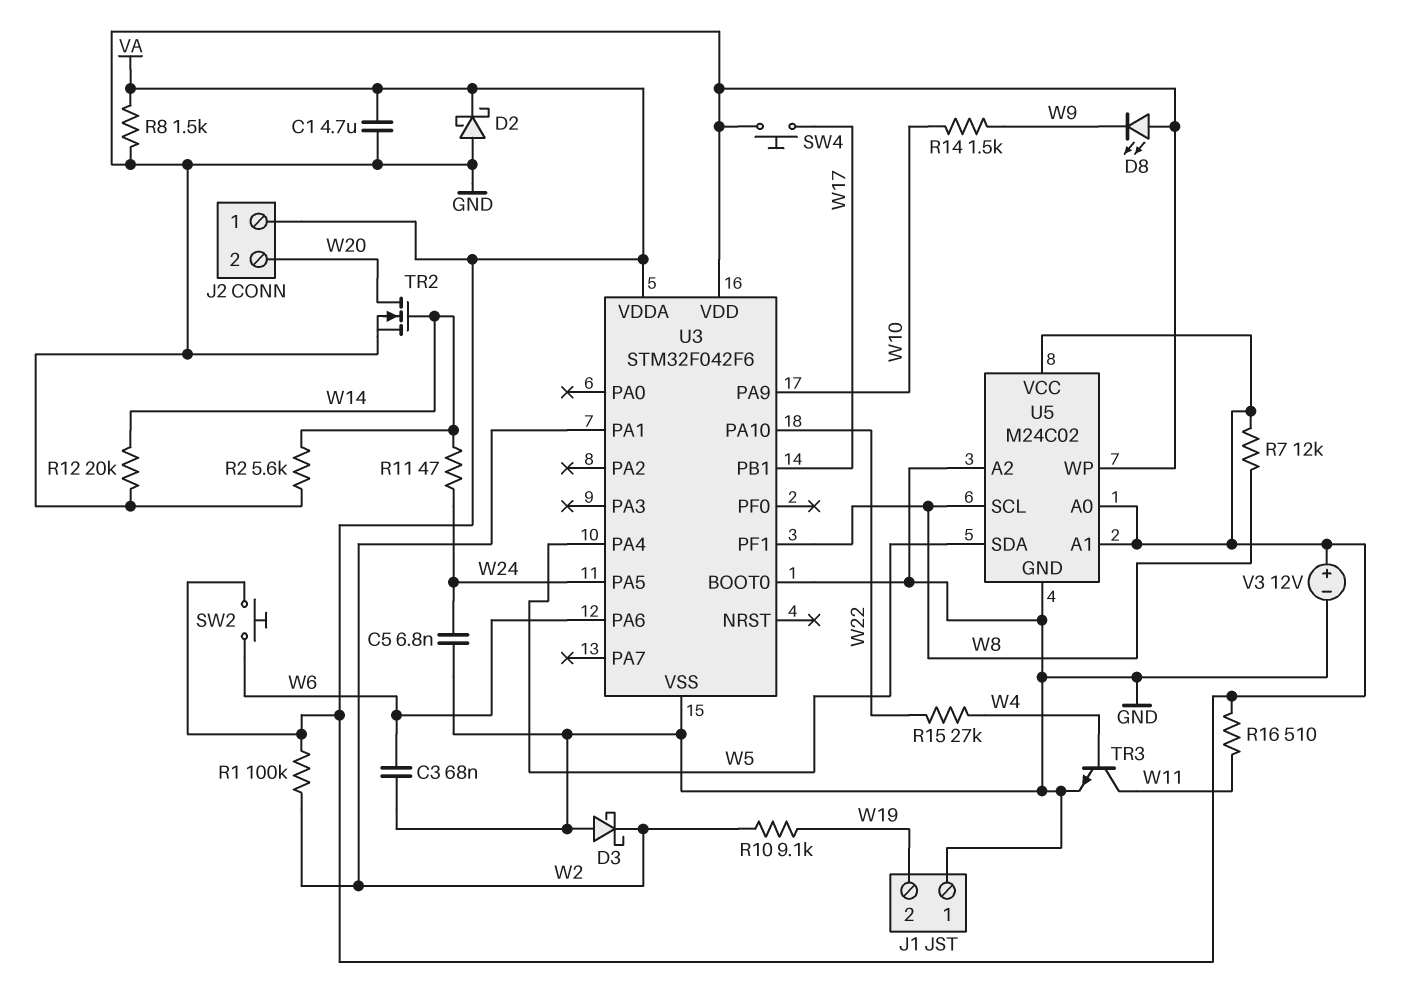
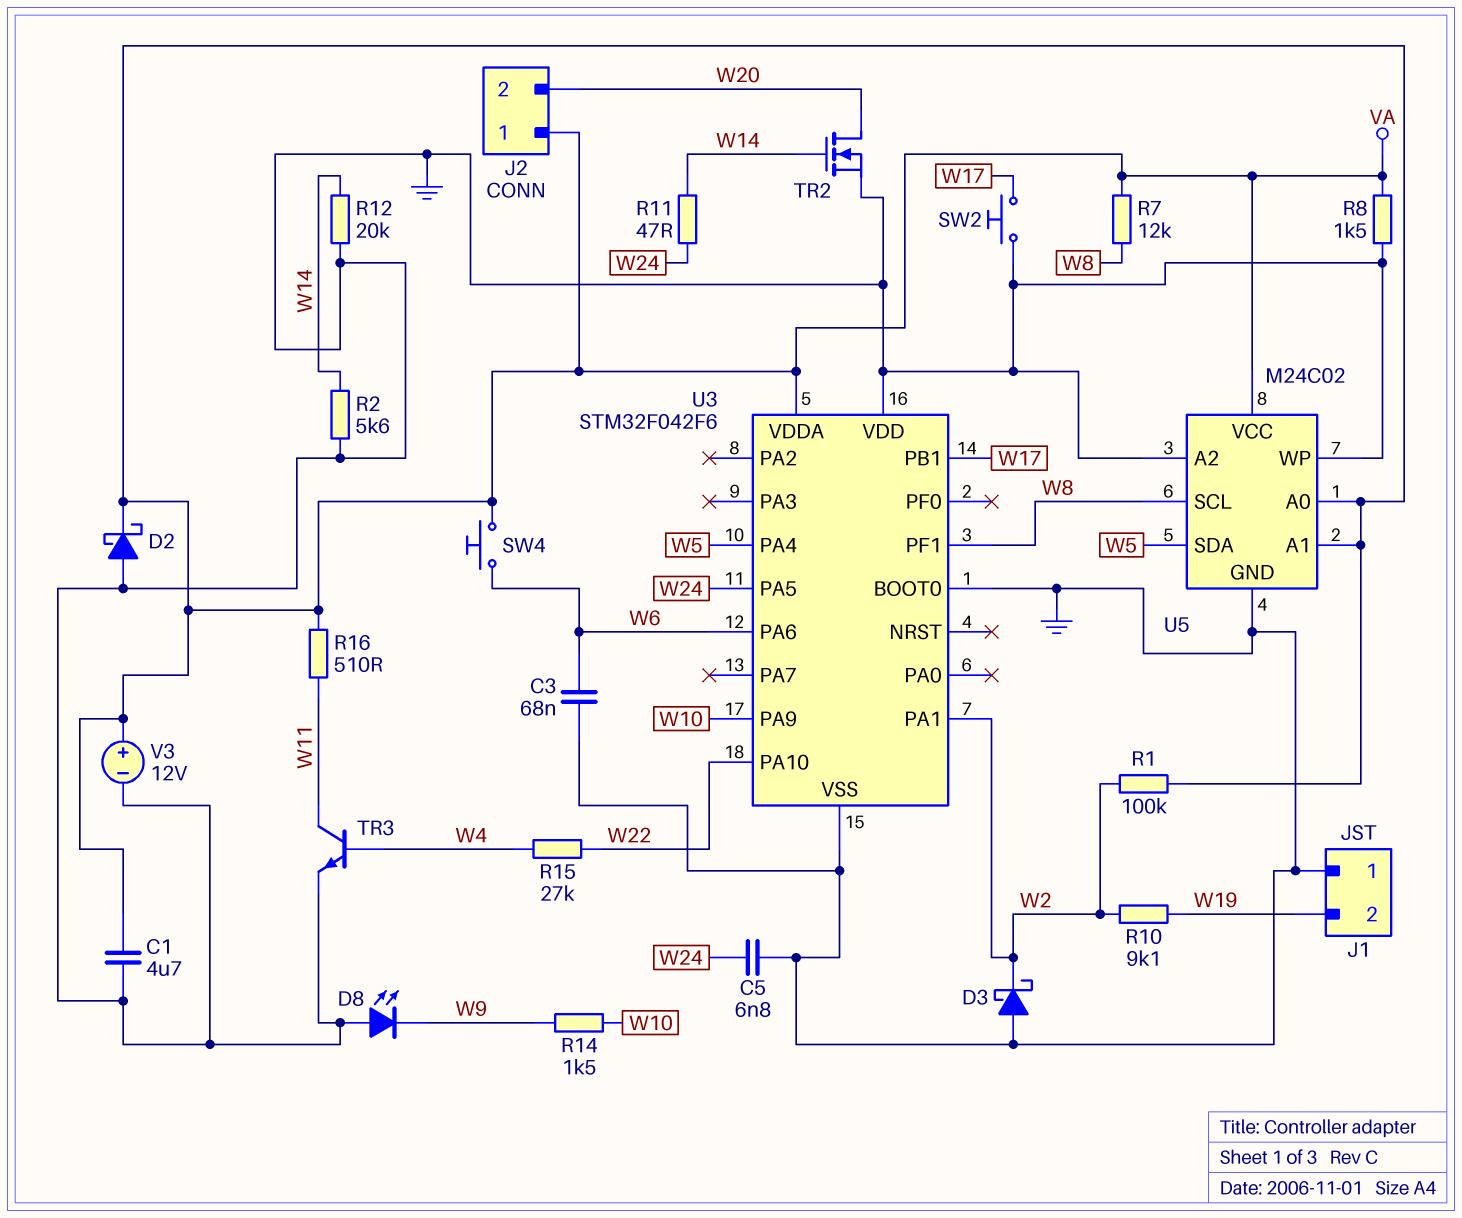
SW2: button (VA, W6) -> button (GND, W17)
SW4: button (GND, W17) -> button (VA, W6)

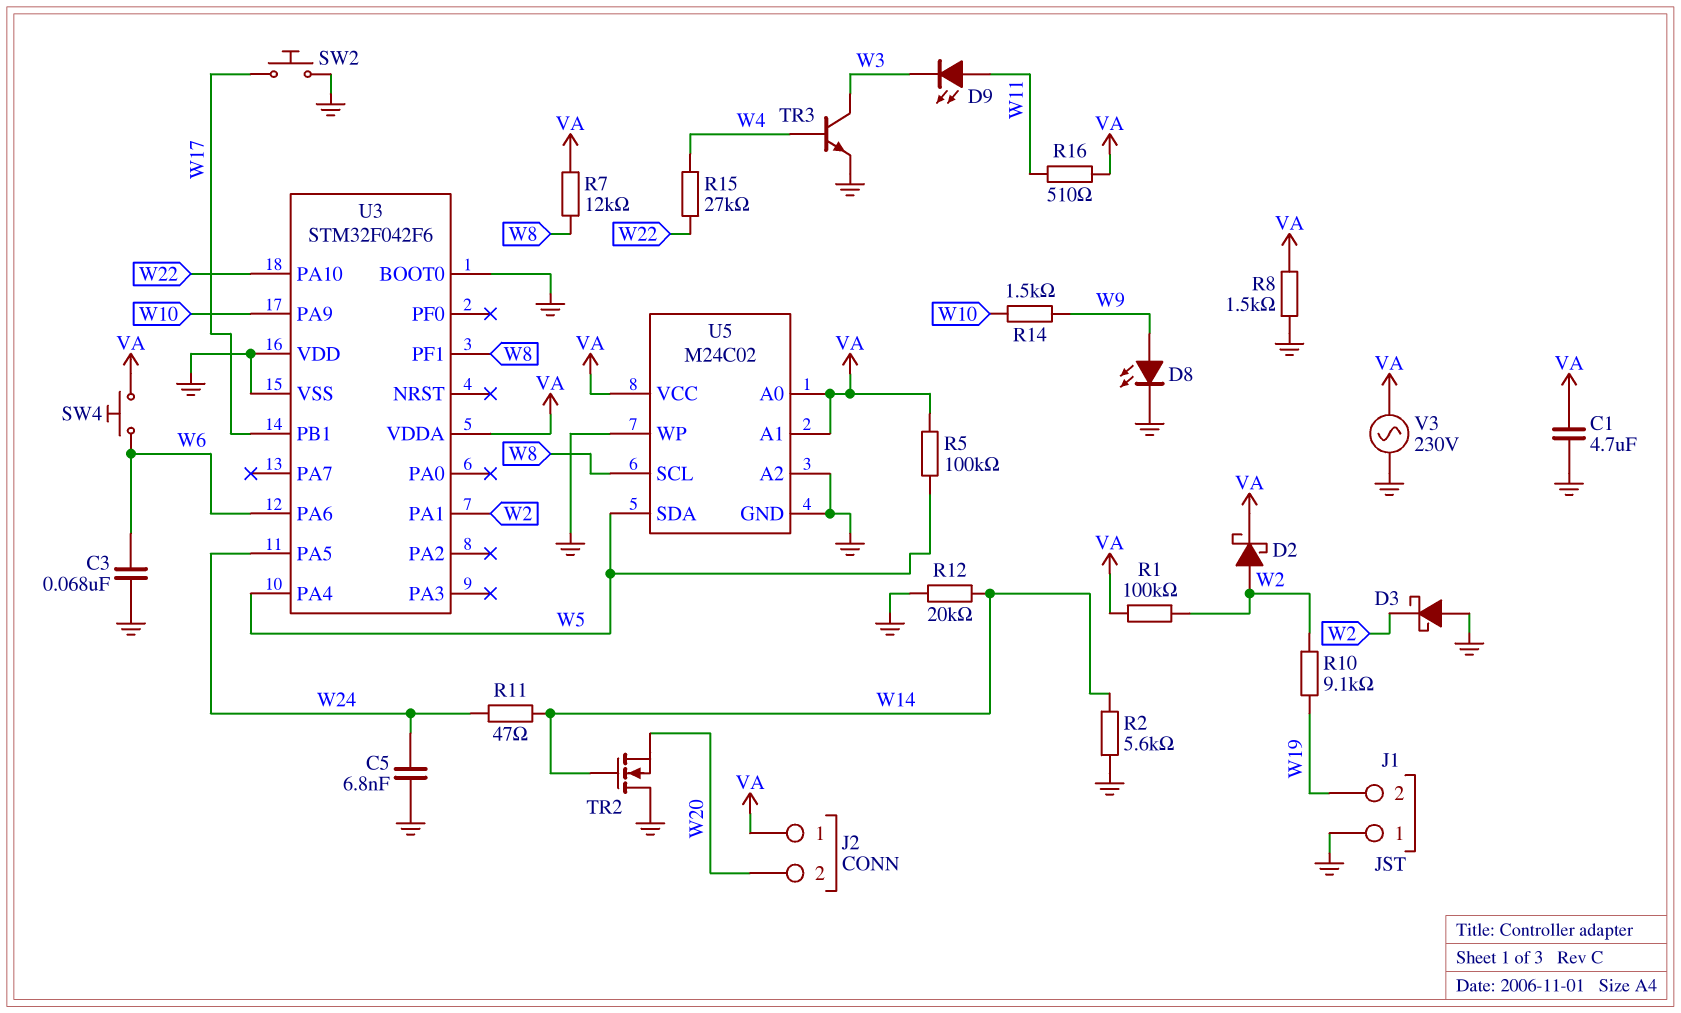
D2: schottky (A GND, K VA) -> schottky (A W2, K VA)
D8: LED (A GND, K W9) -> LED (A W9, K GND)
D9: none -> LED (A W11, K W3)
R5: none -> 100k (VA, W5)
TR2: NMOS (G W14, D W20, S GND) -> NMOS (G W14, D GND, S W20)
TR3: NPN (B W4, C W11, E GND) -> NPN (B W4, C W3, E GND)
V3: 12V (plus VA, minus GND) -> AC 230V (GND, VA)

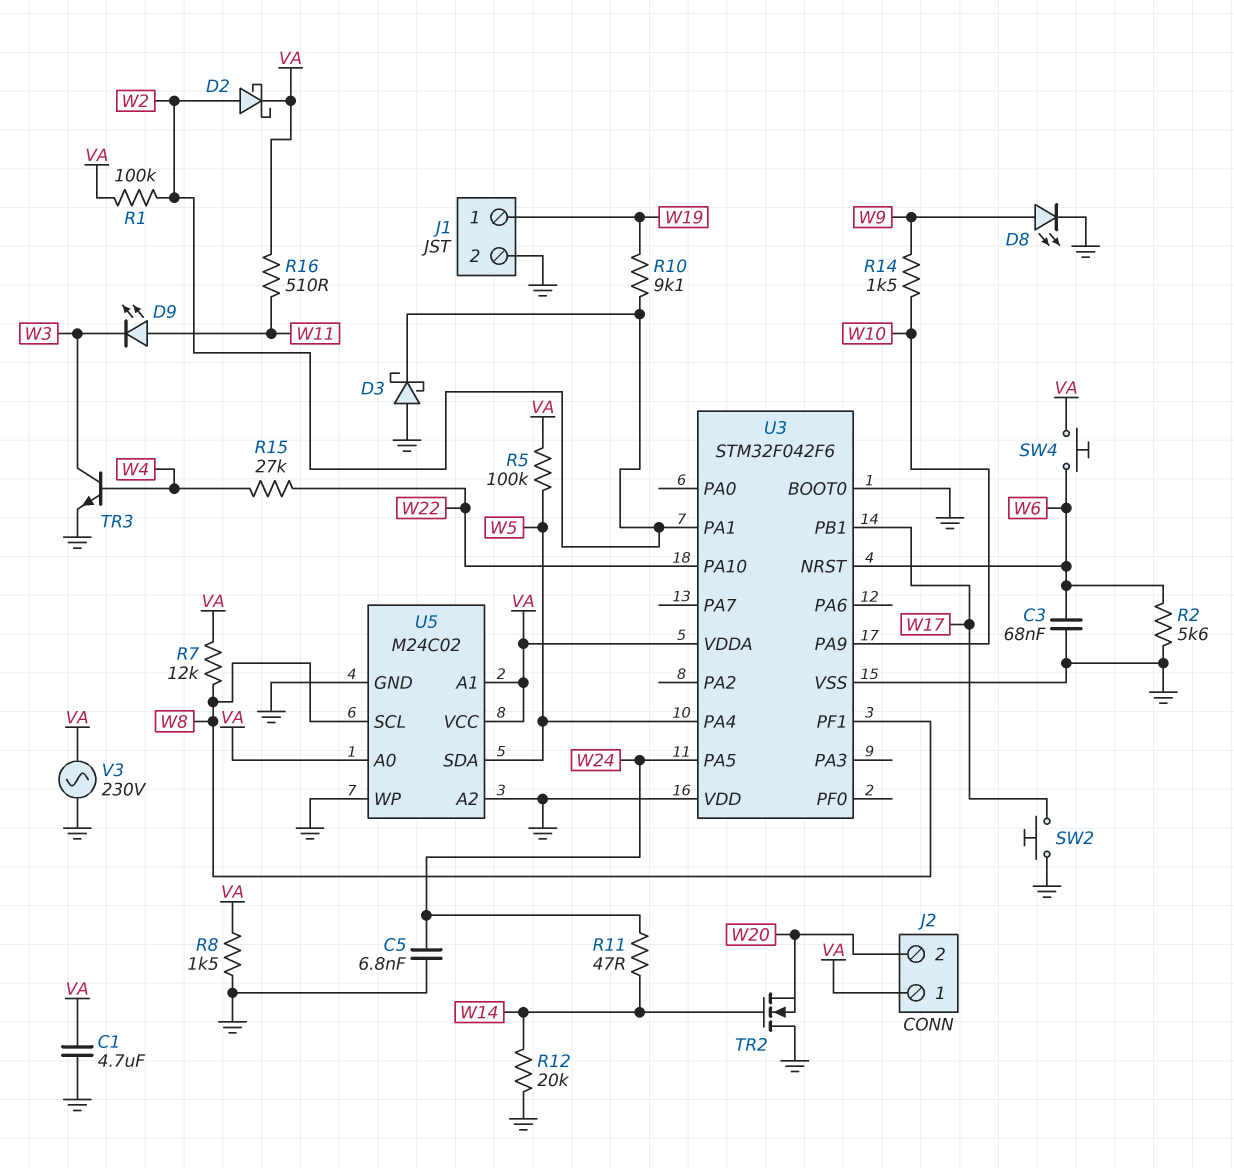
J1 pin 1: GND -> W19
J1 pin 2: W19 -> GND
R2: 5.6k (GND, W14) -> 5.6k (GND, W6)
U3 pin NRST: none -> W6
U3 pin PA6: W6 -> none

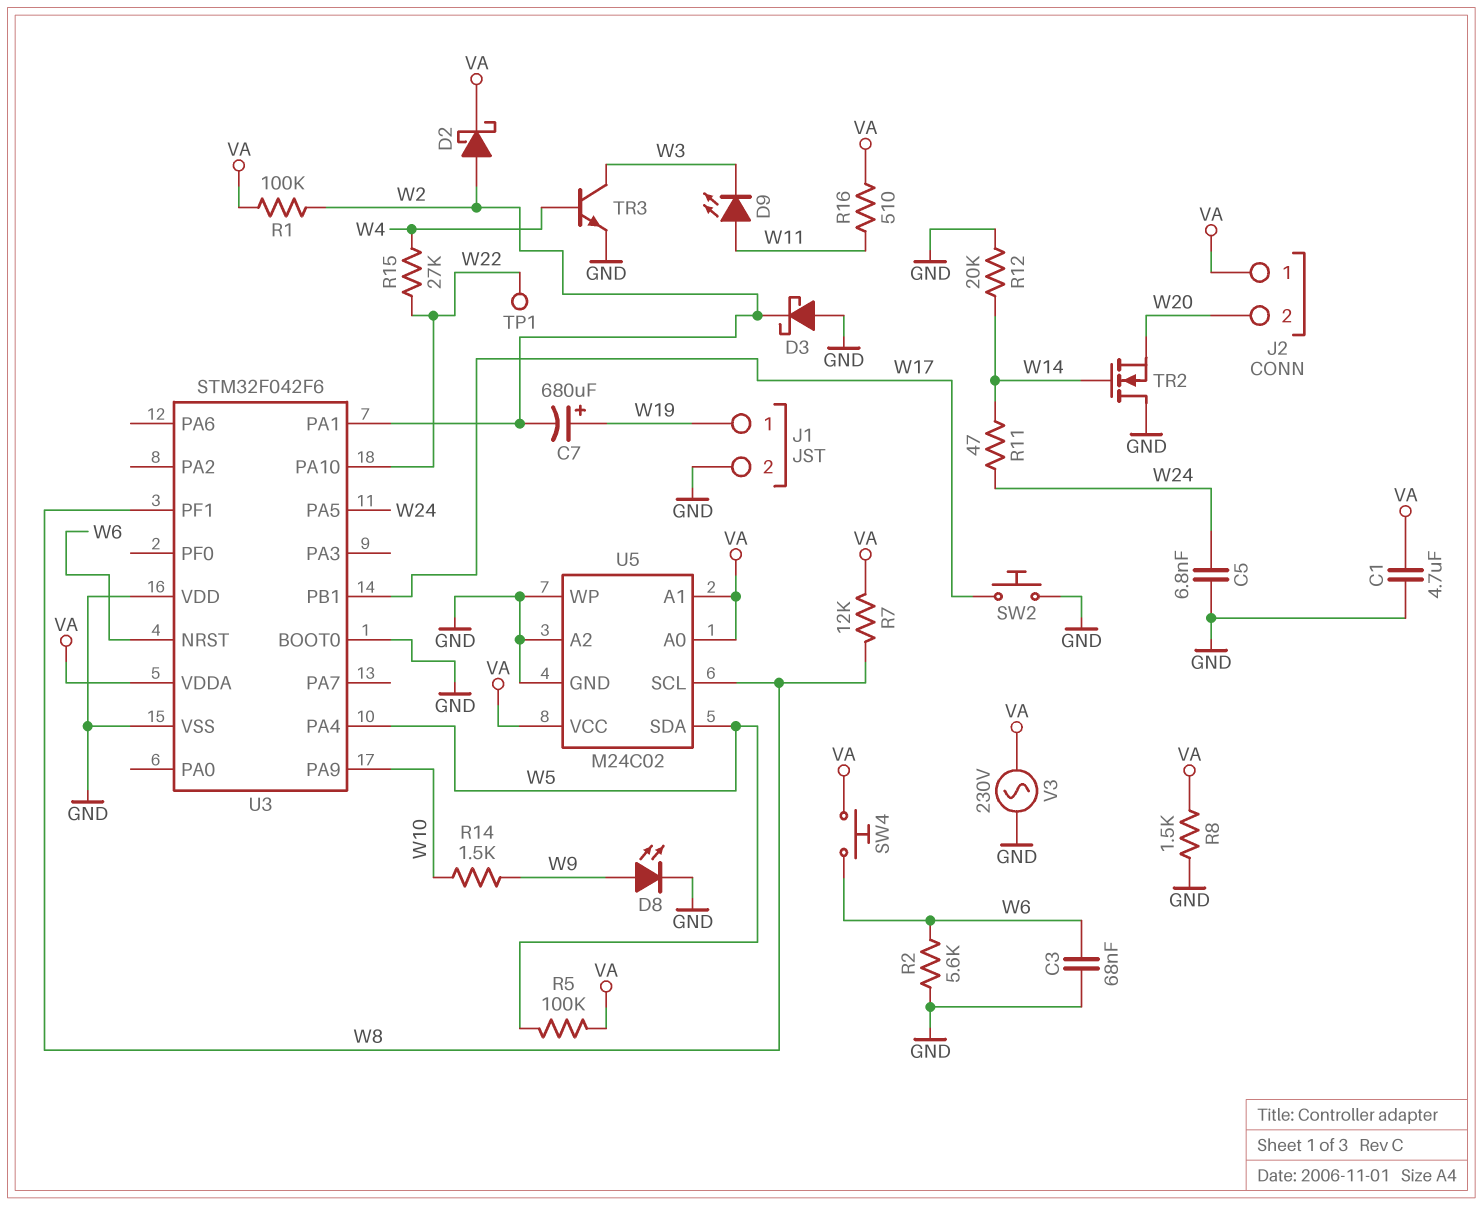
C7: none -> 680uF (plus W19, minus W2)
R10: 9.1k (W2, W19) -> none
TP1: none -> test point (W22)

